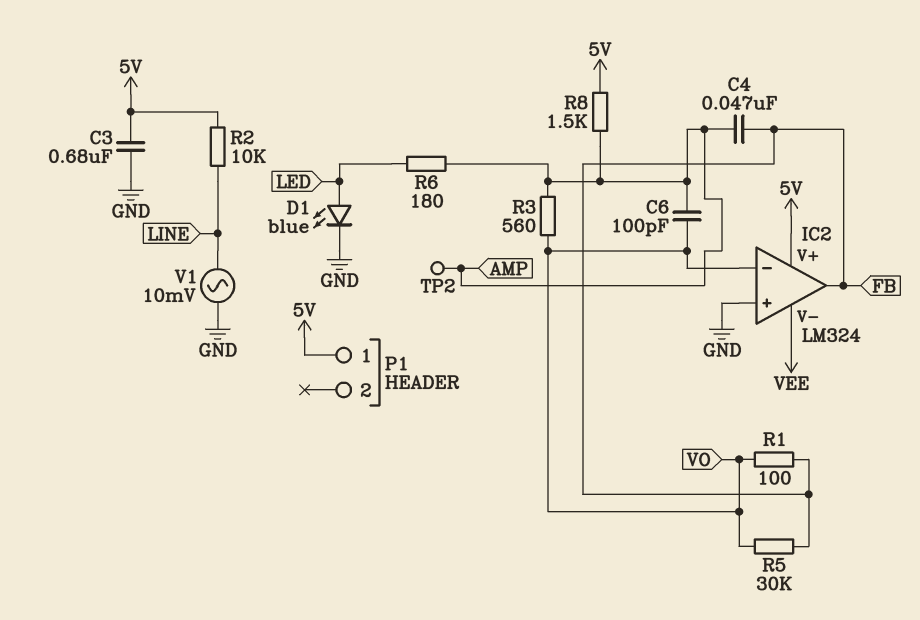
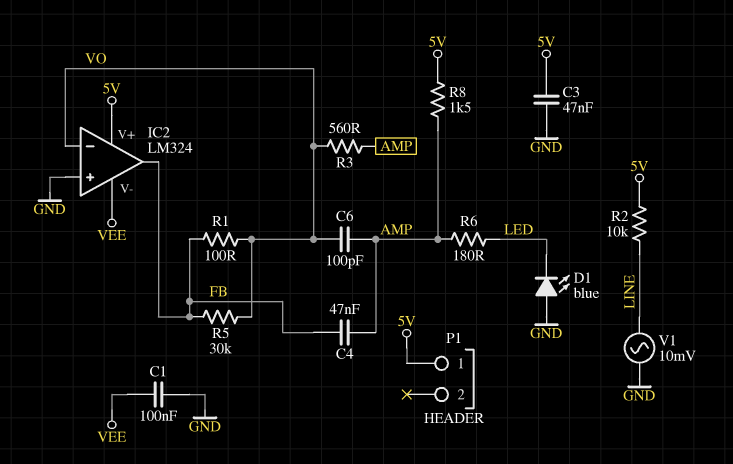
C1: none -> 100nF (GND, VEE)
C3: 680nF (5V, GND) -> 47nF (5V, GND)
D1: LED blue (A LED, K GND) -> LED blue (A GND, K LED)
TP2: test point (AMP) -> none

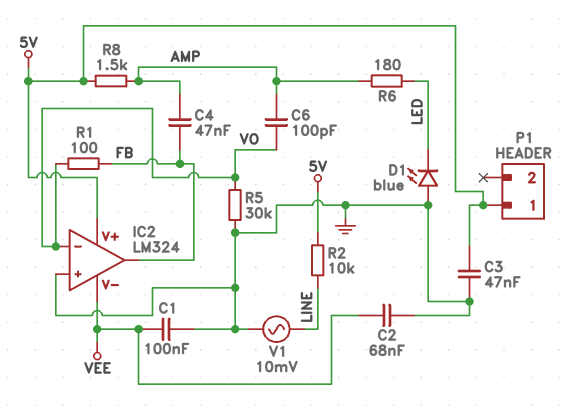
C2: none -> 68nF (GND, VEE)
R3: 560 (AMP, VO) -> none
R5: 30k (FB, VO) -> 30k (GND, VO)

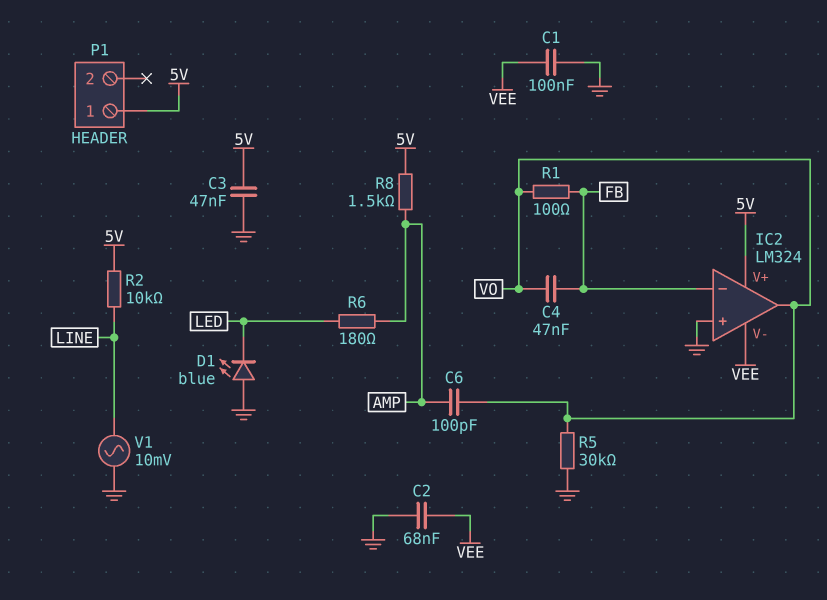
C4: 47nF (AMP, FB) -> 47nF (FB, VO)
IC2 pin in-: VO -> FB
IC2 pin out: FB -> VO

